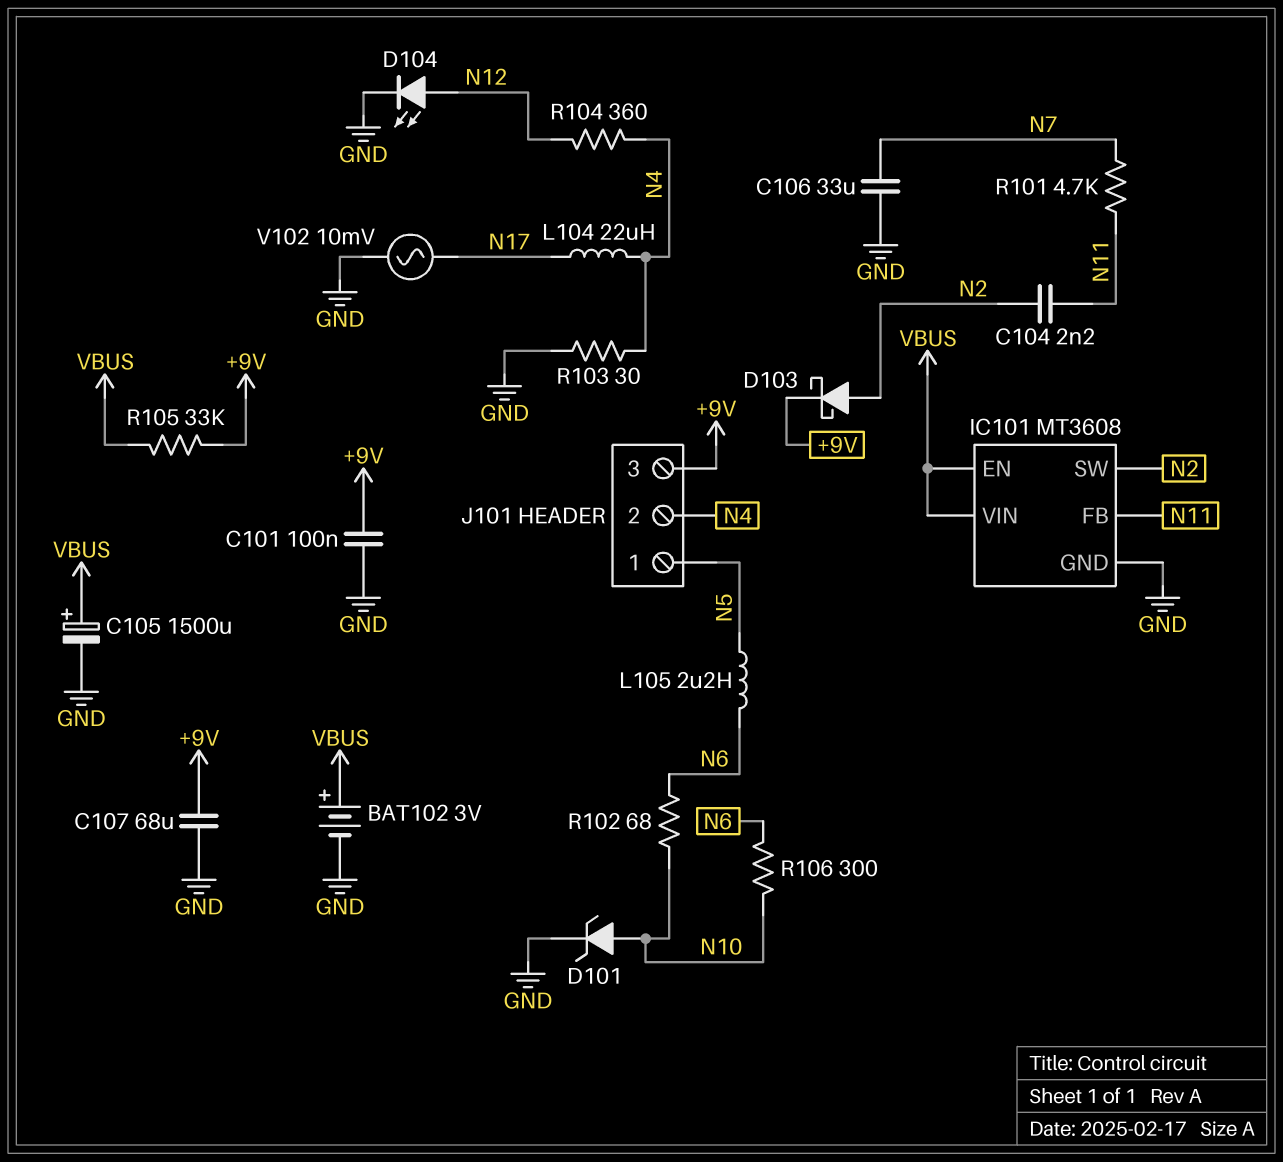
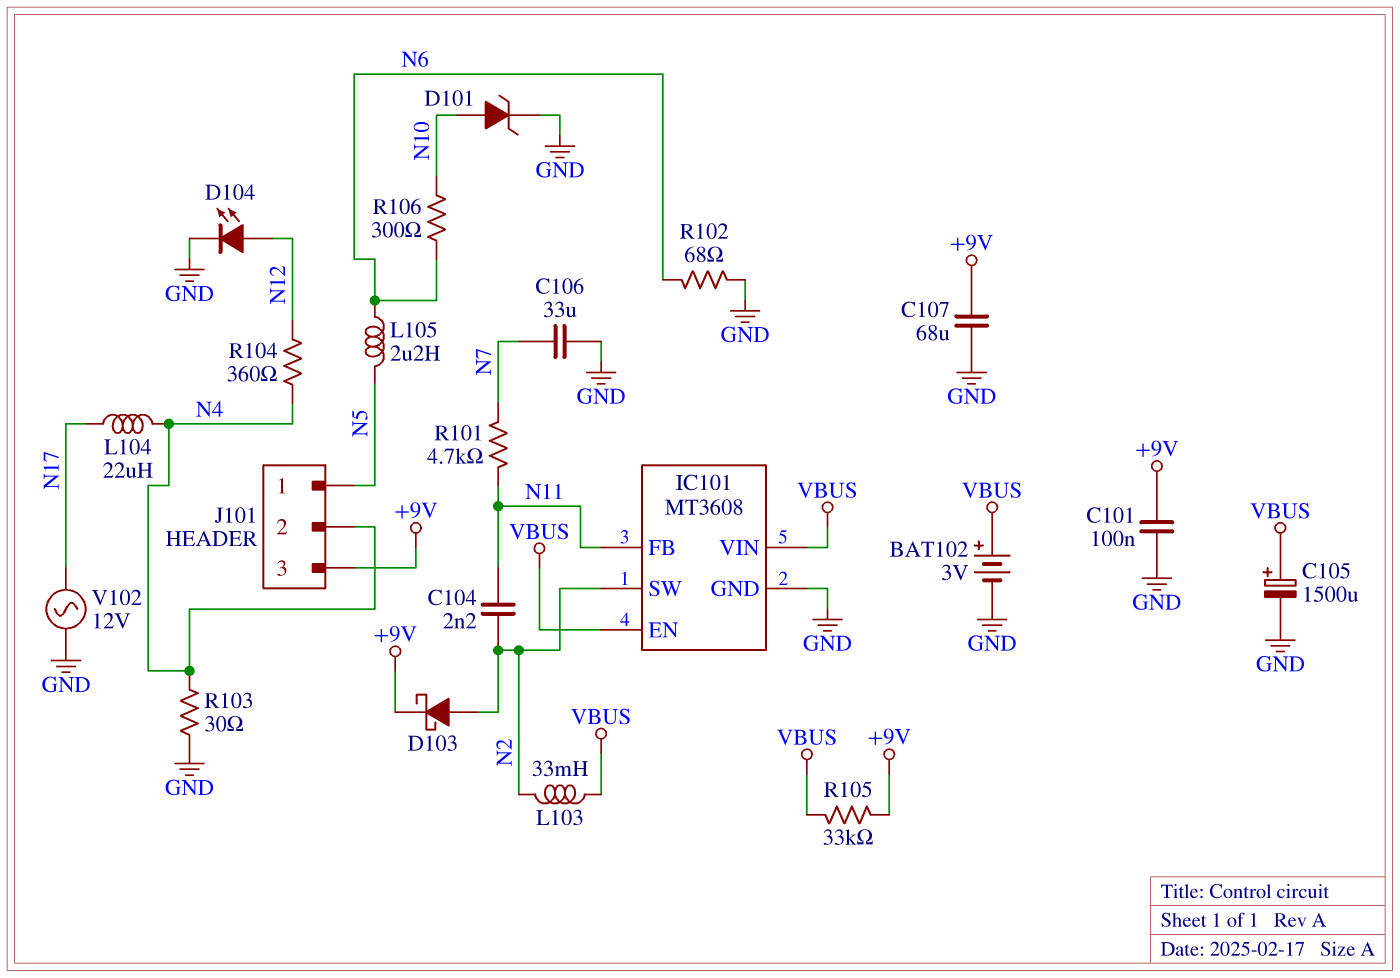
L103: none -> 33mH (N2, VBUS)
R102: 68 (N6, N10) -> 68 (GND, N6)
V102: AC 10mV (GND, N17) -> AC 12V (GND, N17)

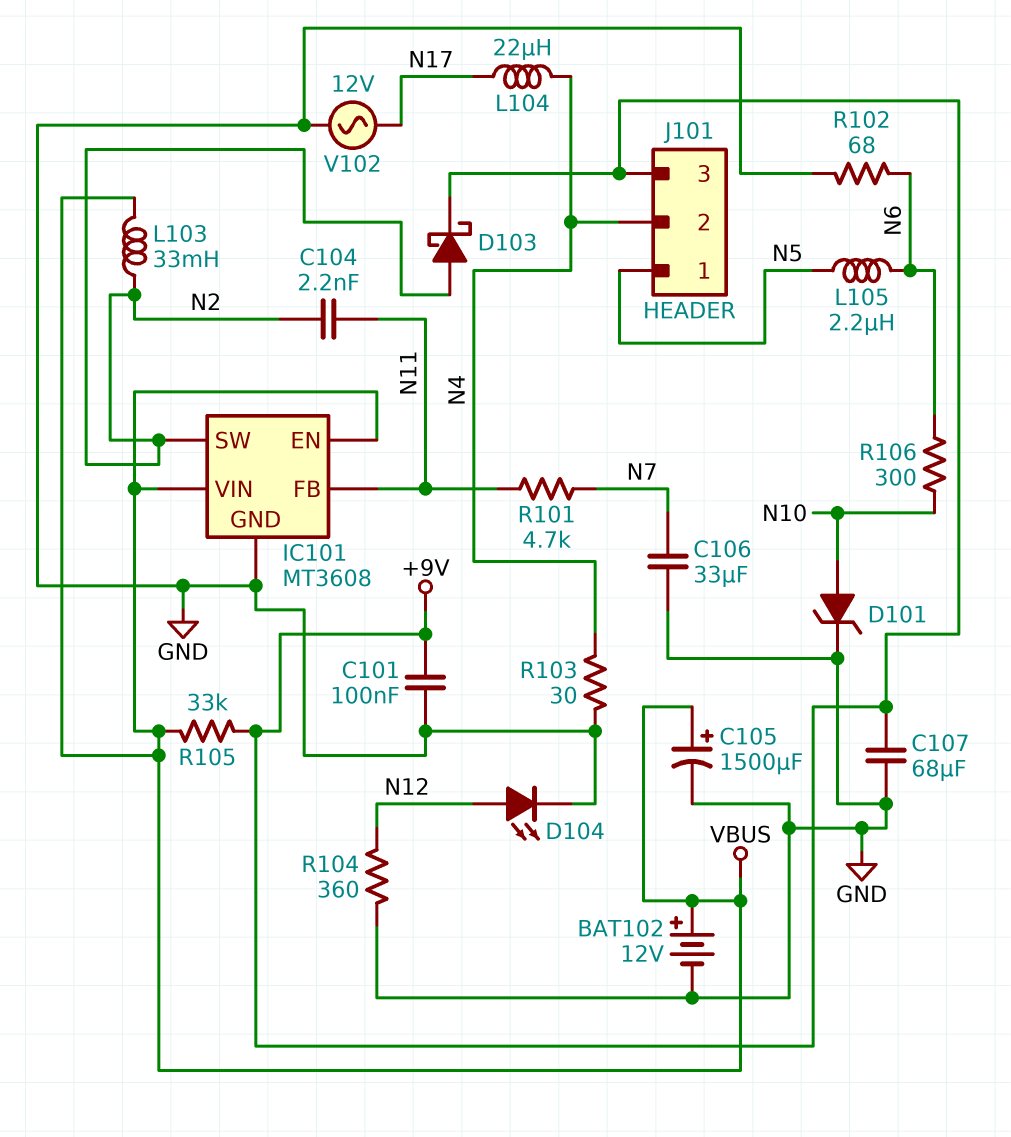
BAT102: 3V (plus VBUS, minus GND) -> 12V (plus VBUS, minus GND)
R104: 360 (N4, N12) -> 360 (GND, N12)

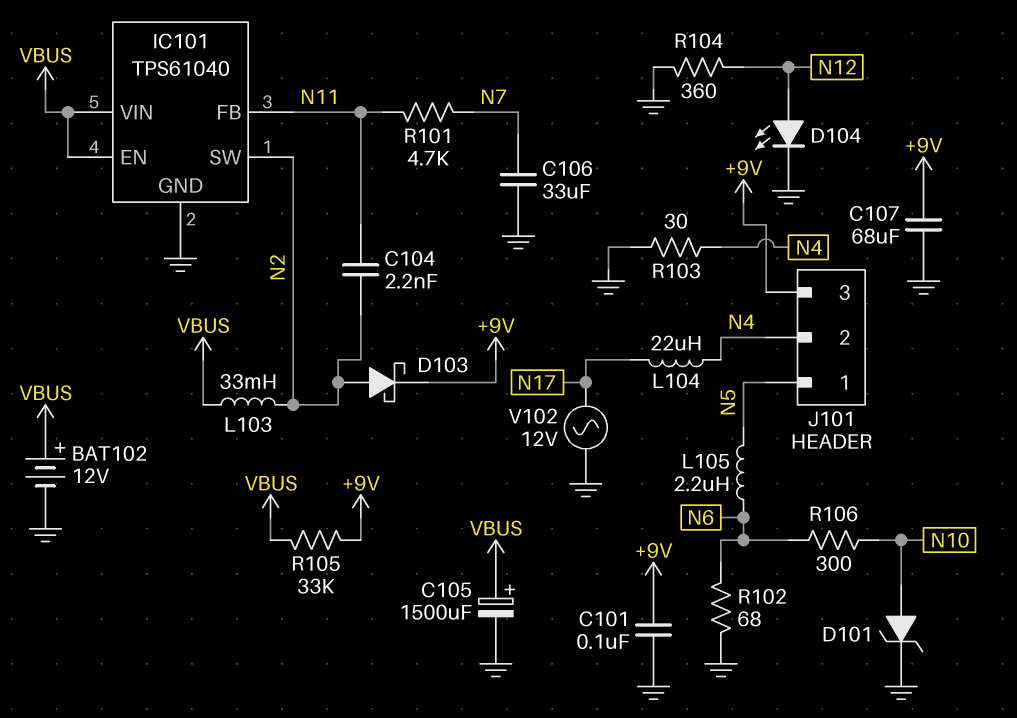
IC101: MT3608 -> TPS61040

